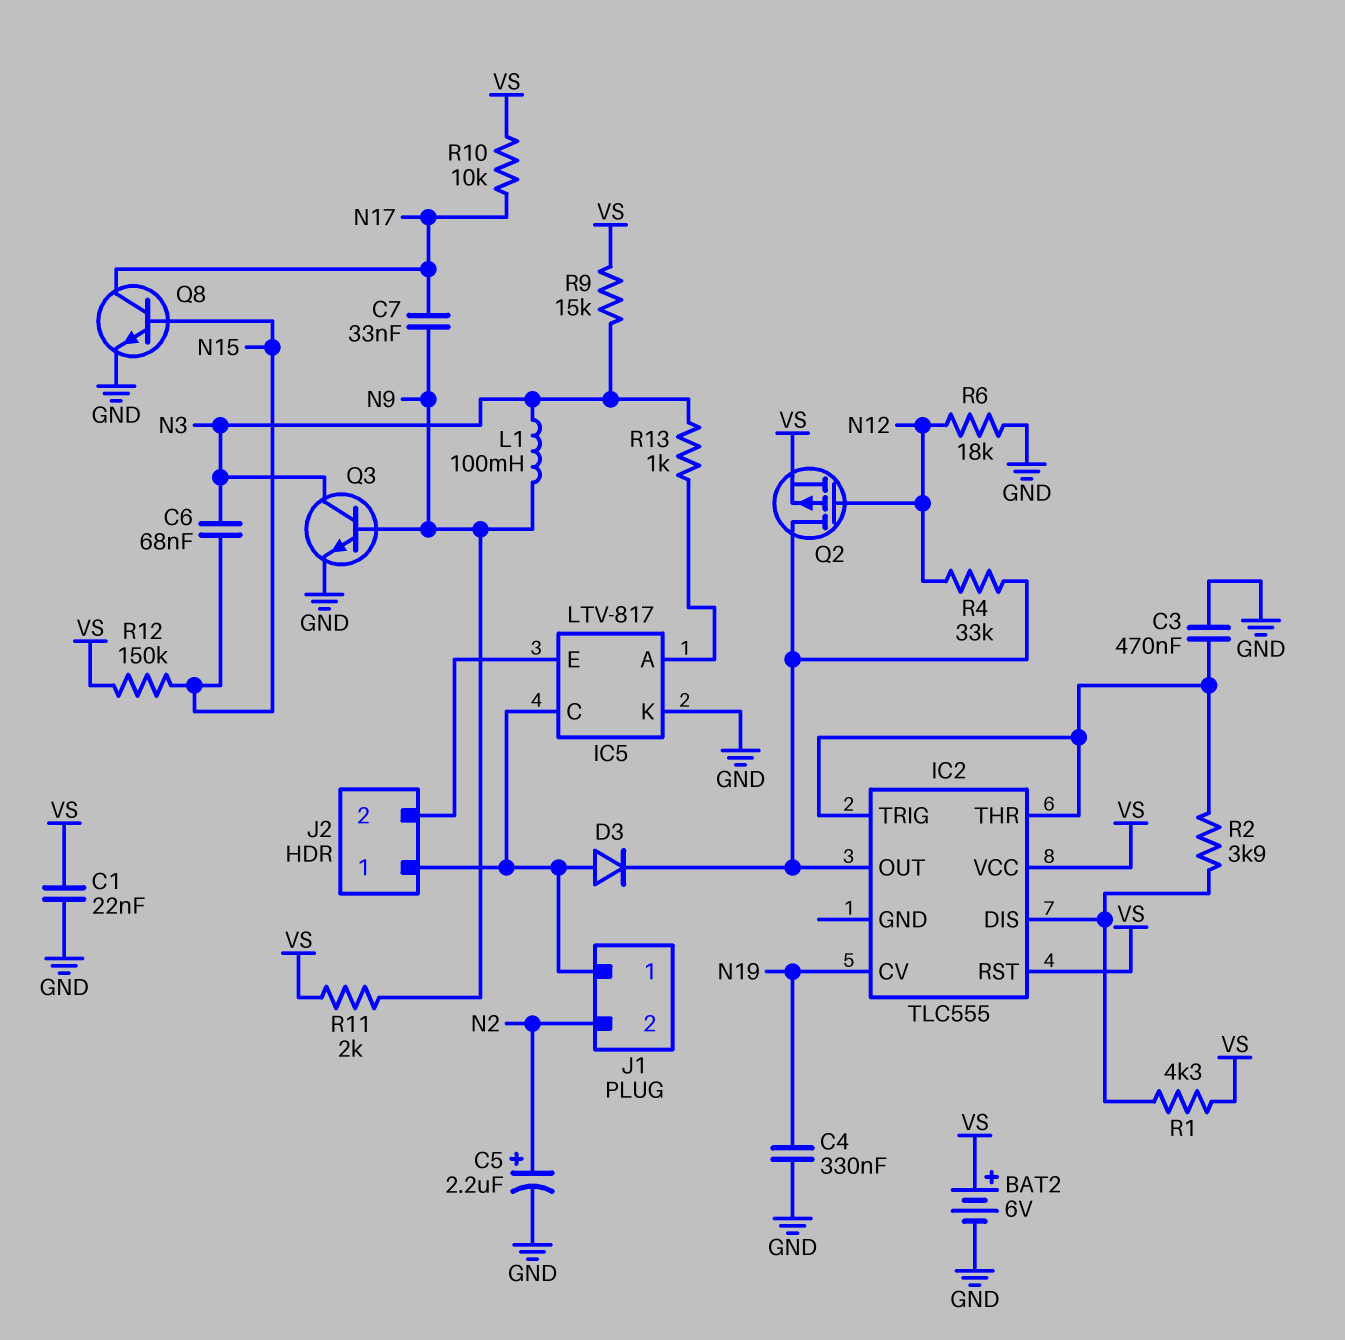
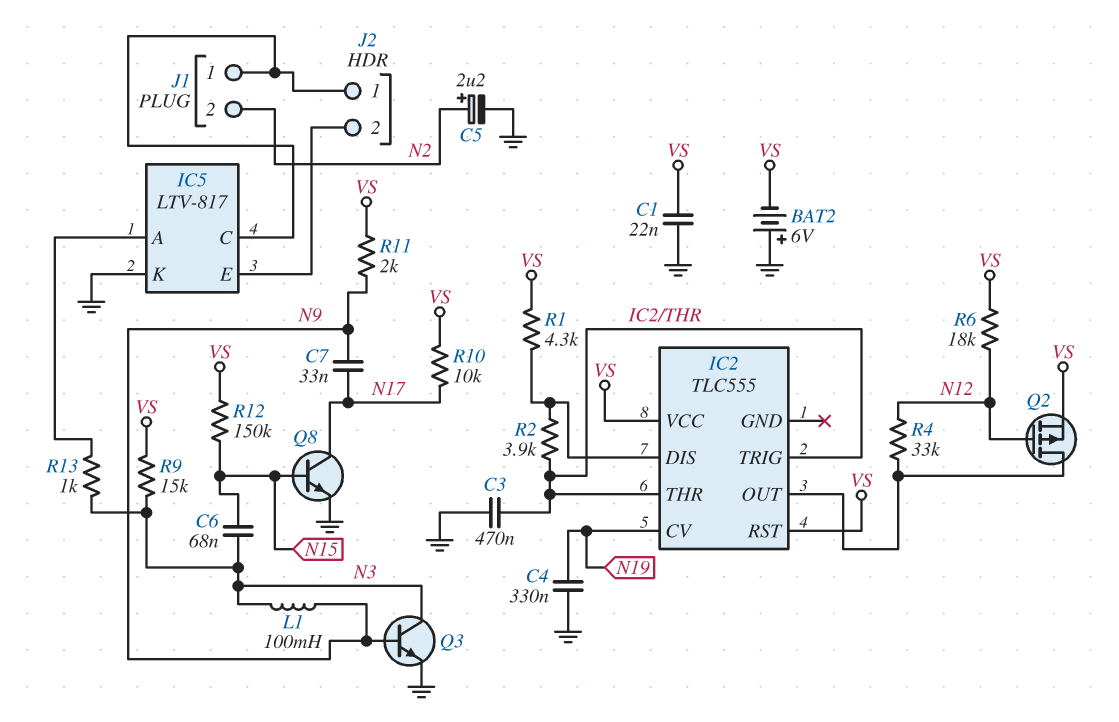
BAT2: 6V (plus VS, minus GND) -> 6V (plus GND, minus VS)
D3: diode (A IC5/C, K IC2/OUT) -> none
R6: 18k (GND, N12) -> 18k (N12, VS)

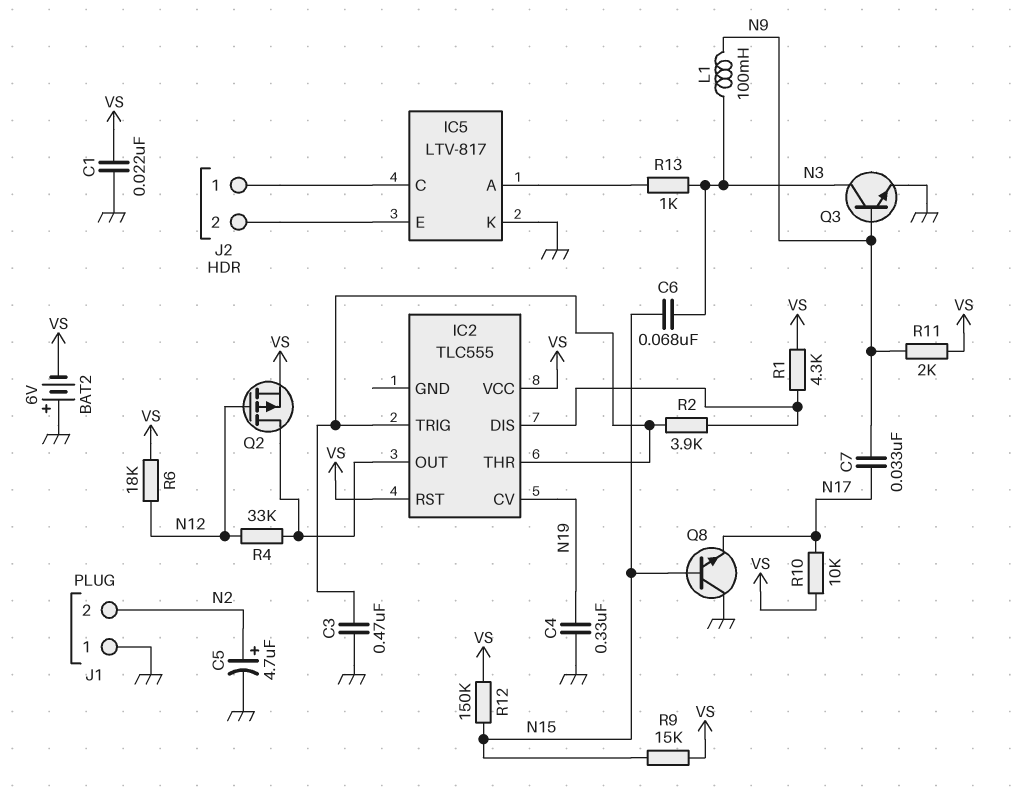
C5: 2.2uF (plus N2, minus GND) -> 4.7uF (plus N2, minus GND)
J1 pin 1: IC5/C -> GND
Q8: NPN (B N15, C N17, E GND) -> NPN (B N15, C GND, E N17)
R9: 15k (N3, VS) -> 15k (N15, VS)

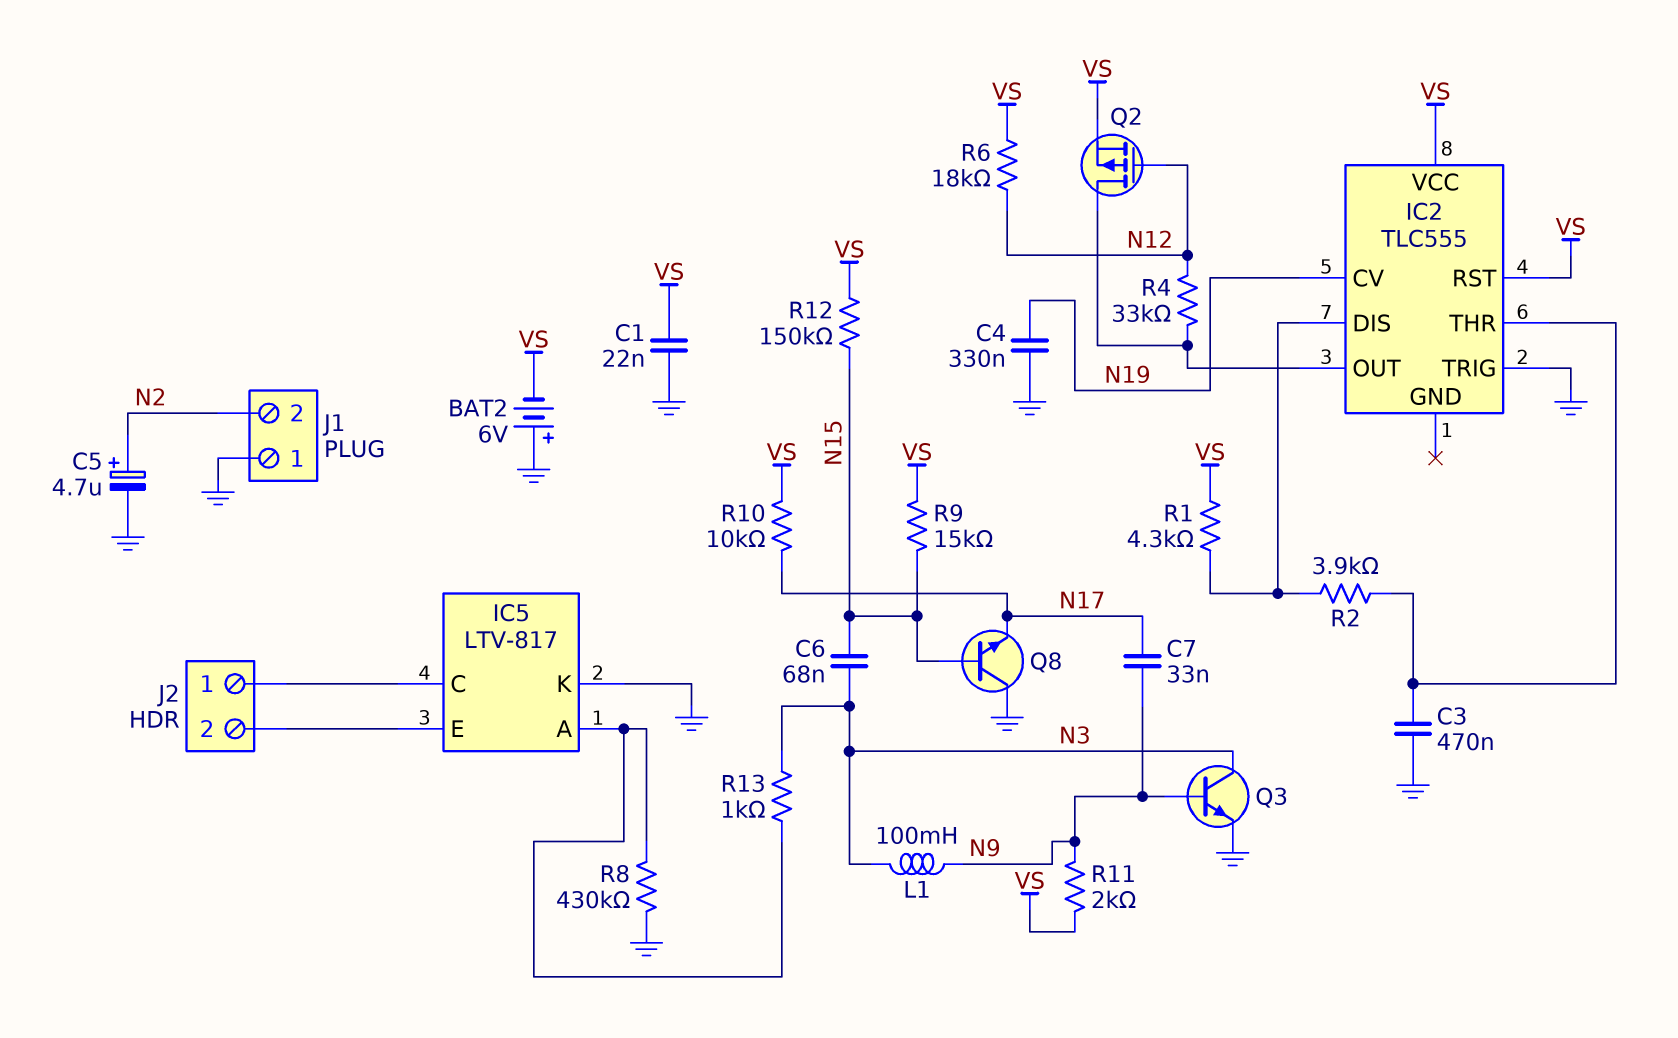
IC2 pin TRIG: IC2/THR -> GND
R8: none -> 430k (GND, IC5/A)

